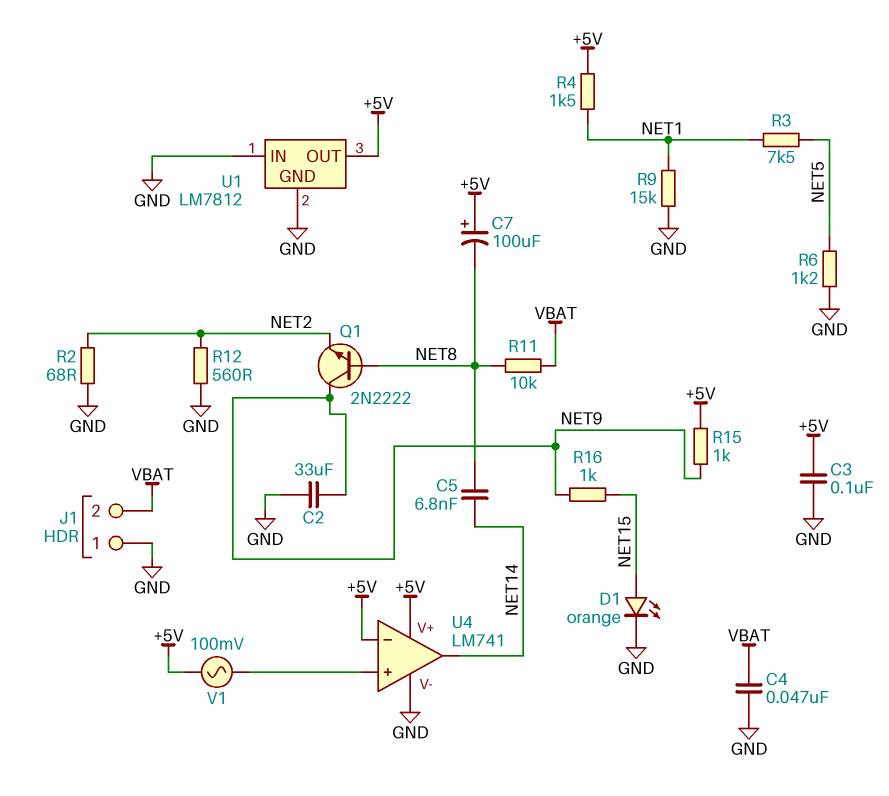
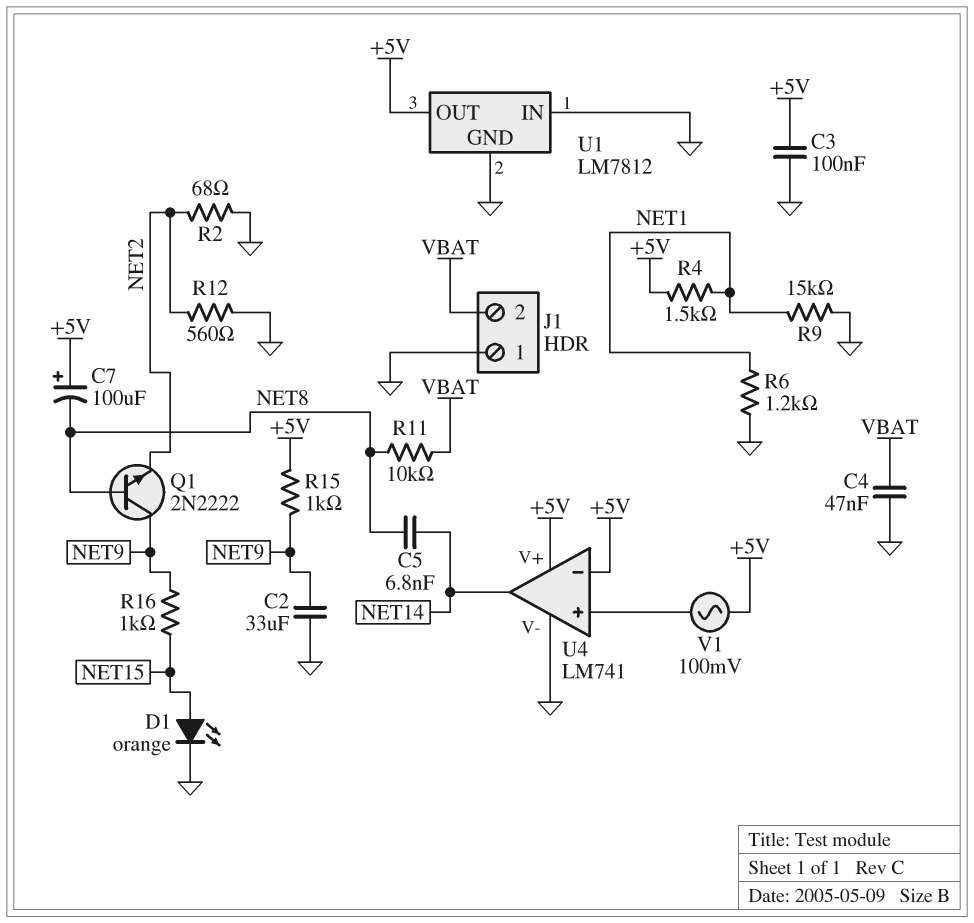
R3: 7.5k (NET1, NET5) -> none
R6: 1.2k (GND, NET5) -> 1.2k (GND, NET1)

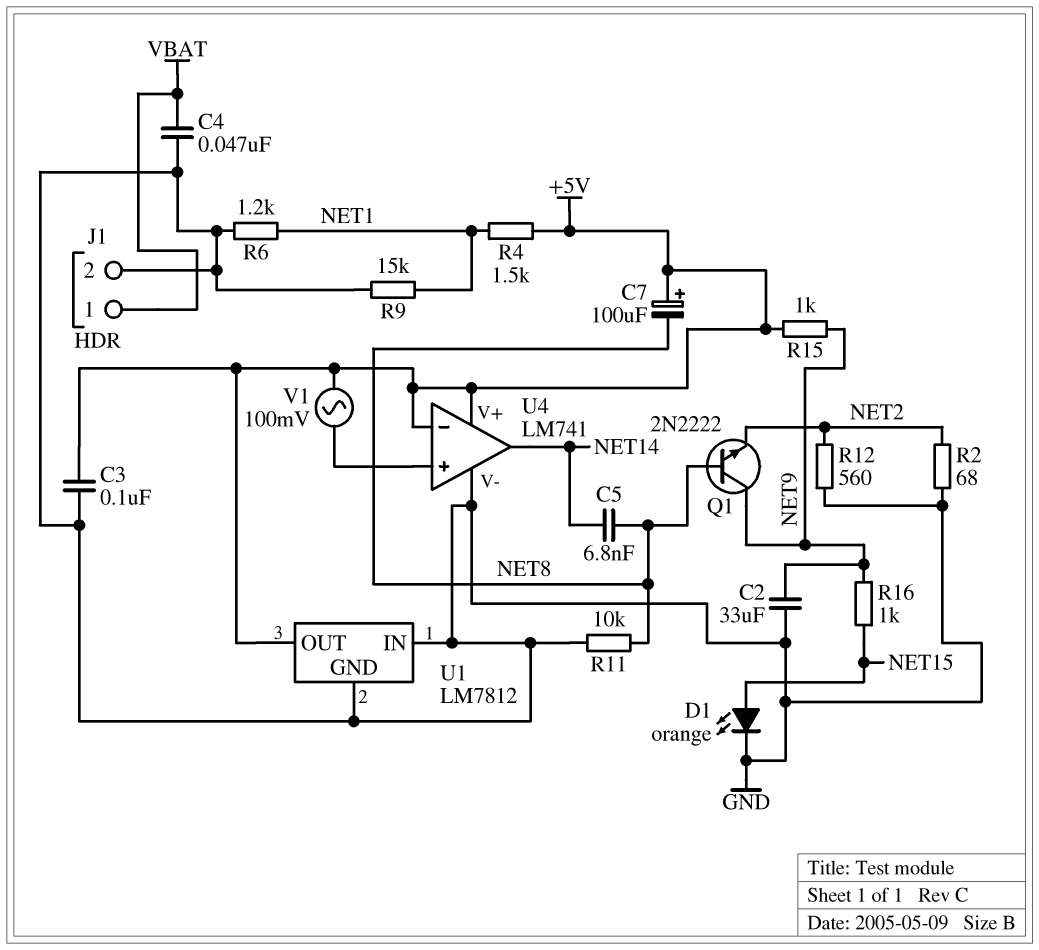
J1 pin 1: GND -> VBAT
J1 pin 2: VBAT -> GND
R11: 10k (NET8, VBAT) -> 10k (GND, NET8)

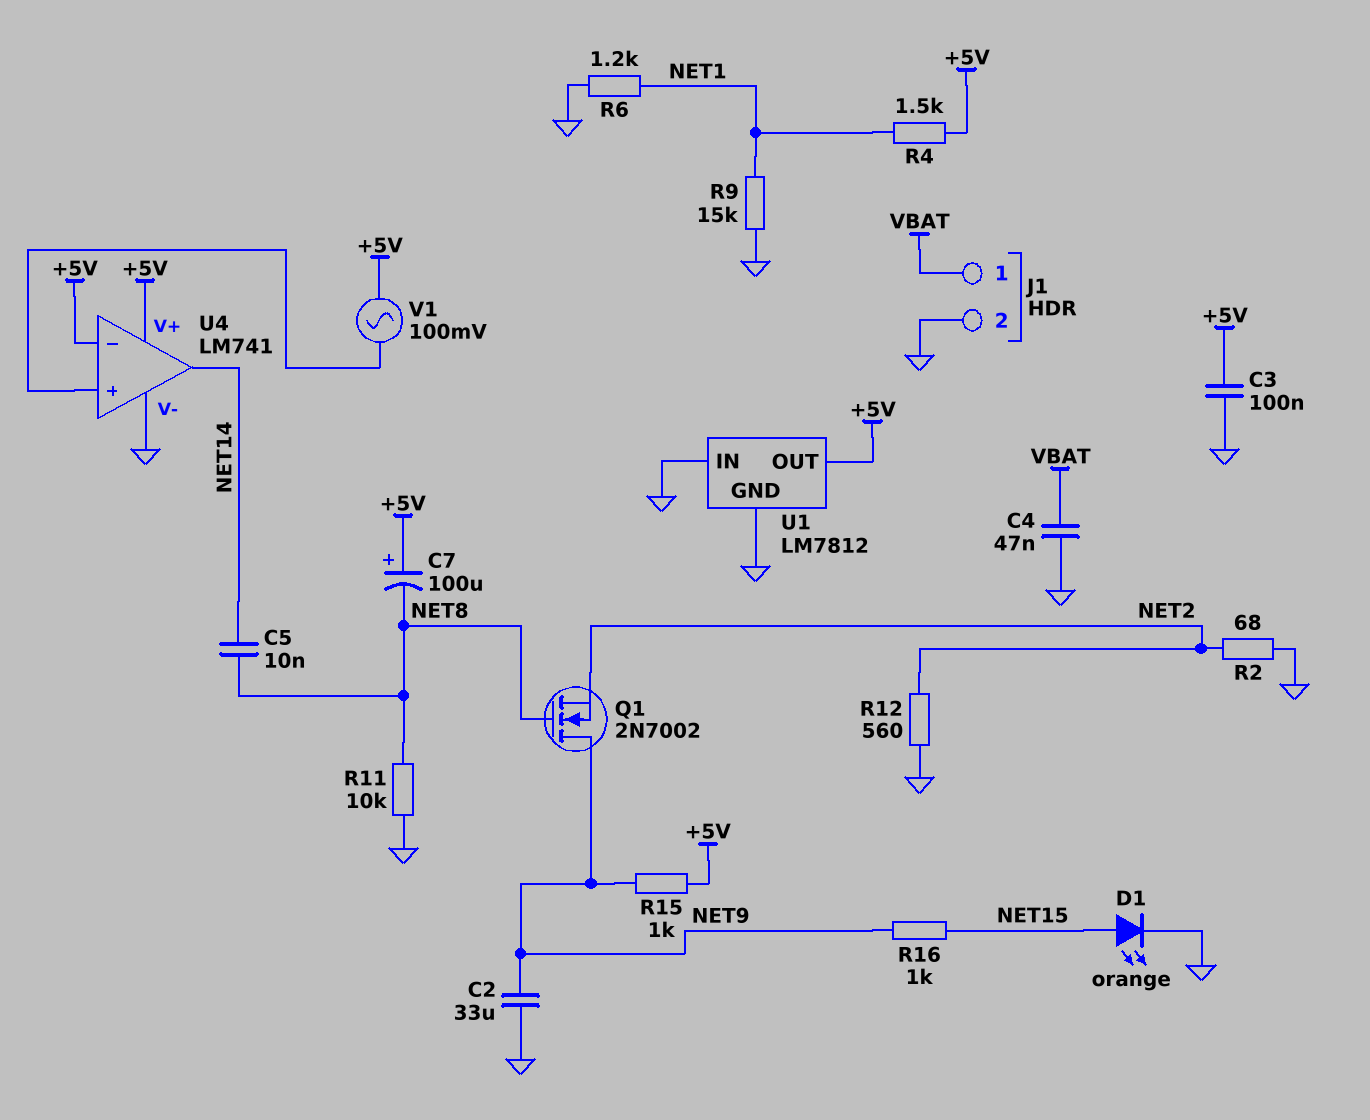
C5: 6.8nF (NET8, NET14) -> 10nF (NET8, NET14)
Q1: NPN 2N2222 (B NET8, C NET9, E NET2) -> NMOS 2N7002 (G NET8, D NET9, S NET2)

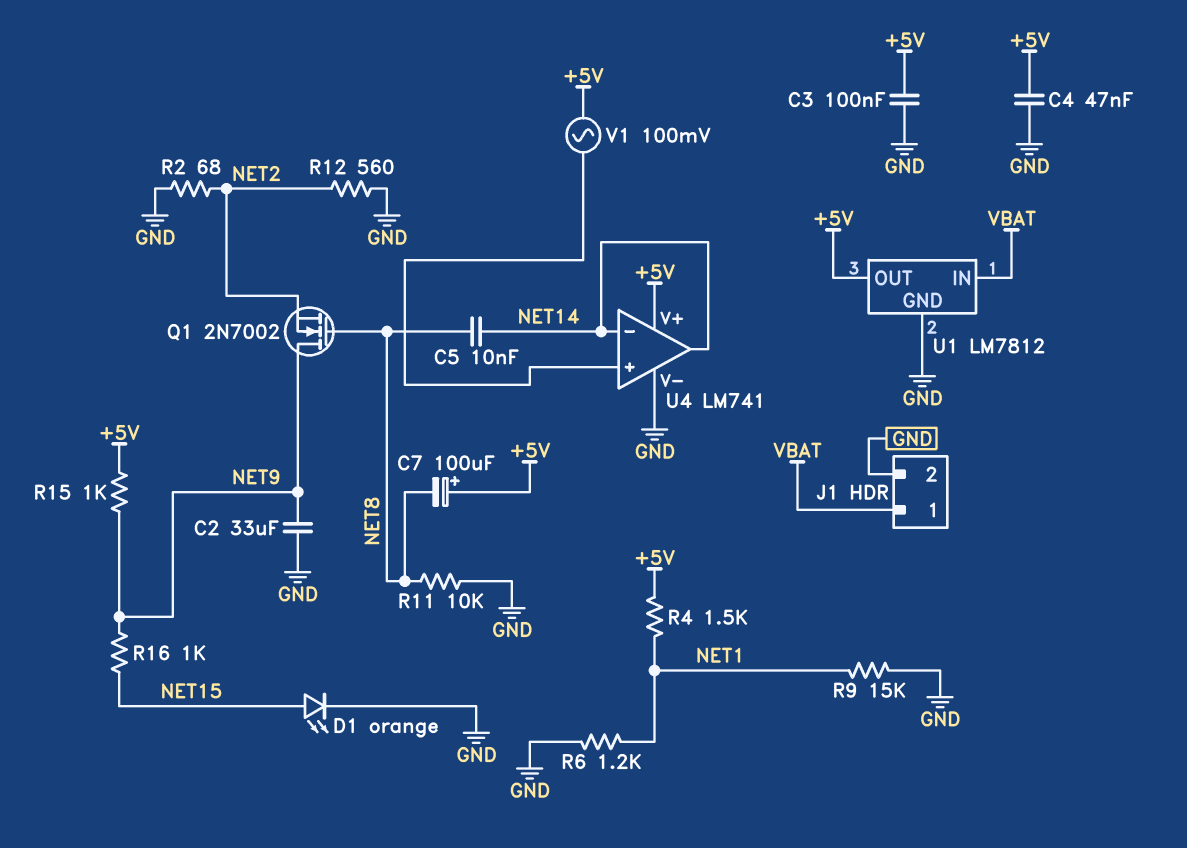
C4: 47nF (GND, VBAT) -> 47nF (+5V, GND)
U1 pin IN: GND -> VBAT
U4 pin in-: +5V -> NET14

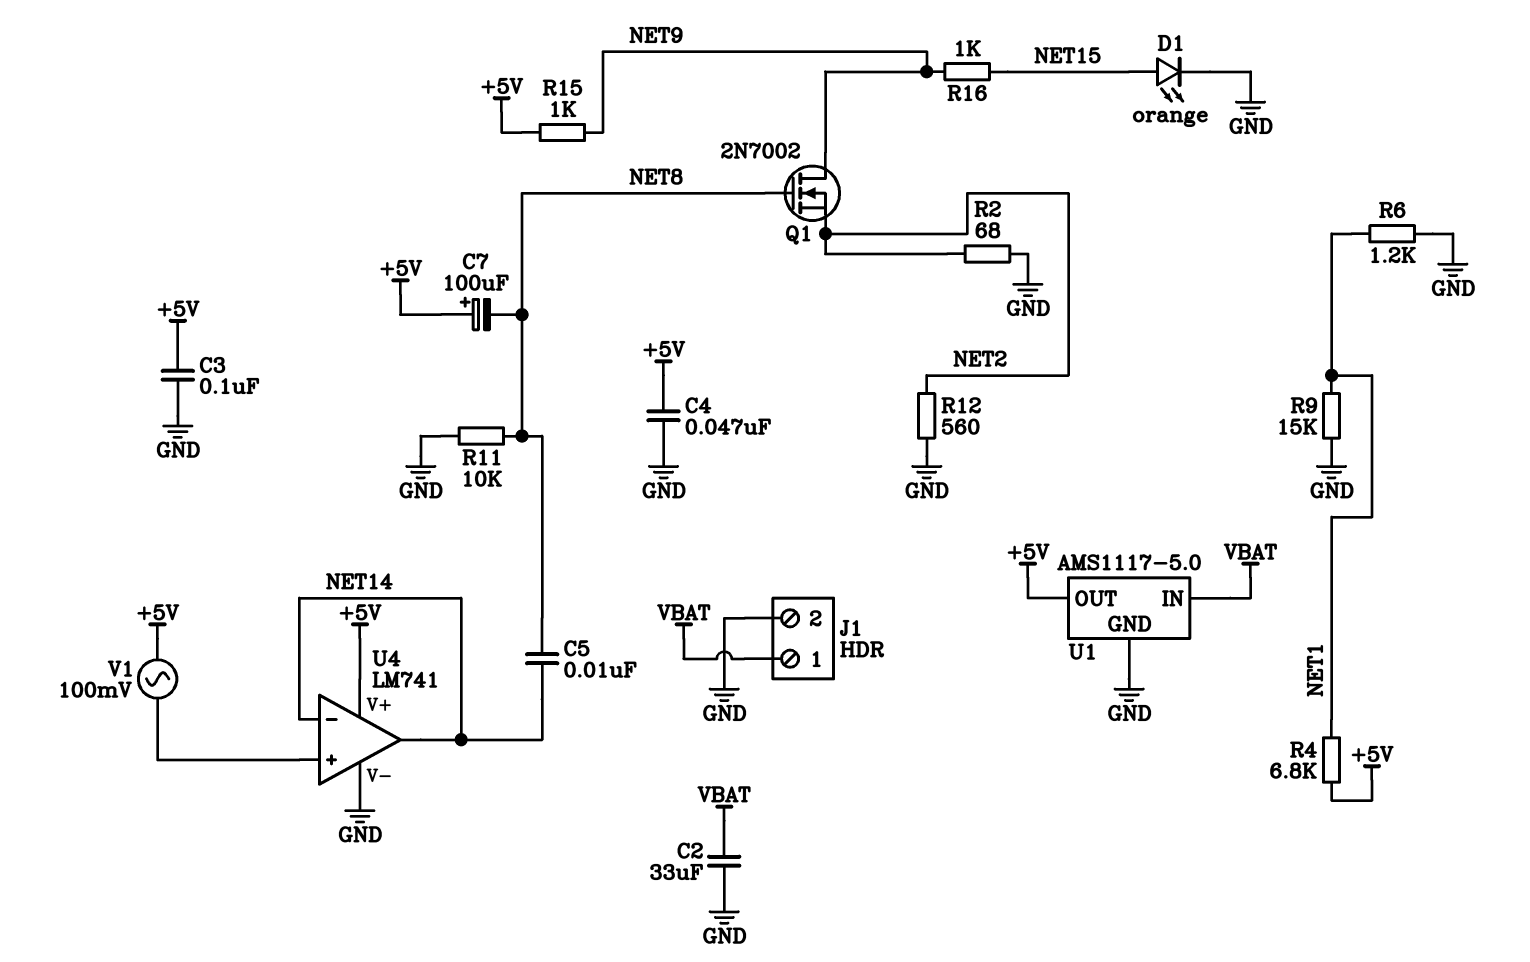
C2: 33uF (GND, NET9) -> 33uF (GND, VBAT)
R4: 1.5k (+5V, NET1) -> 6.8k (+5V, NET1)
U1: LM7812 -> AMS1117-5.0

